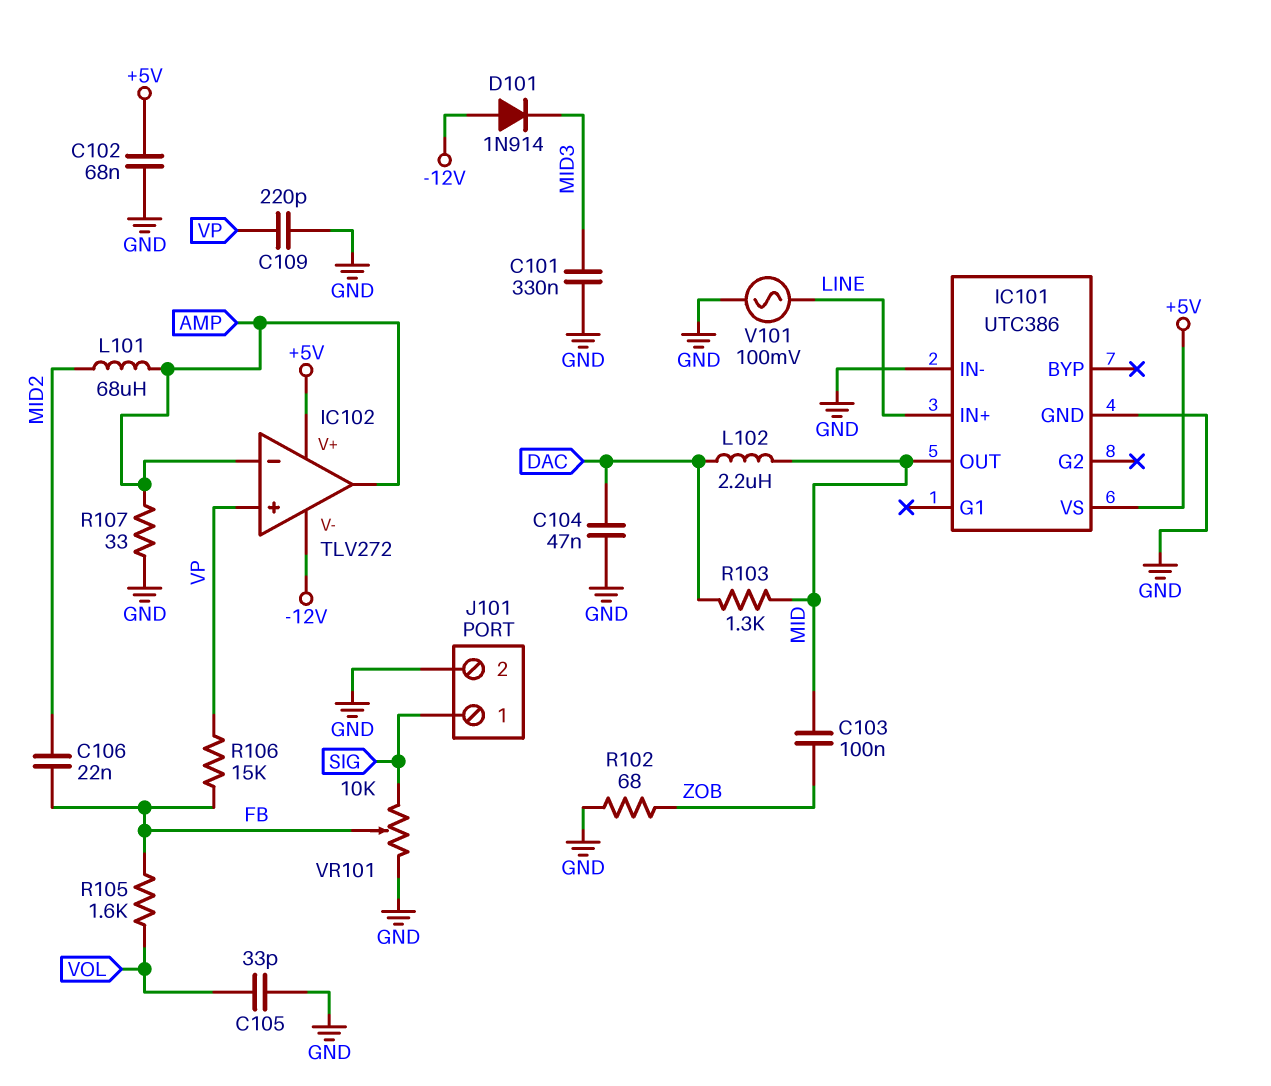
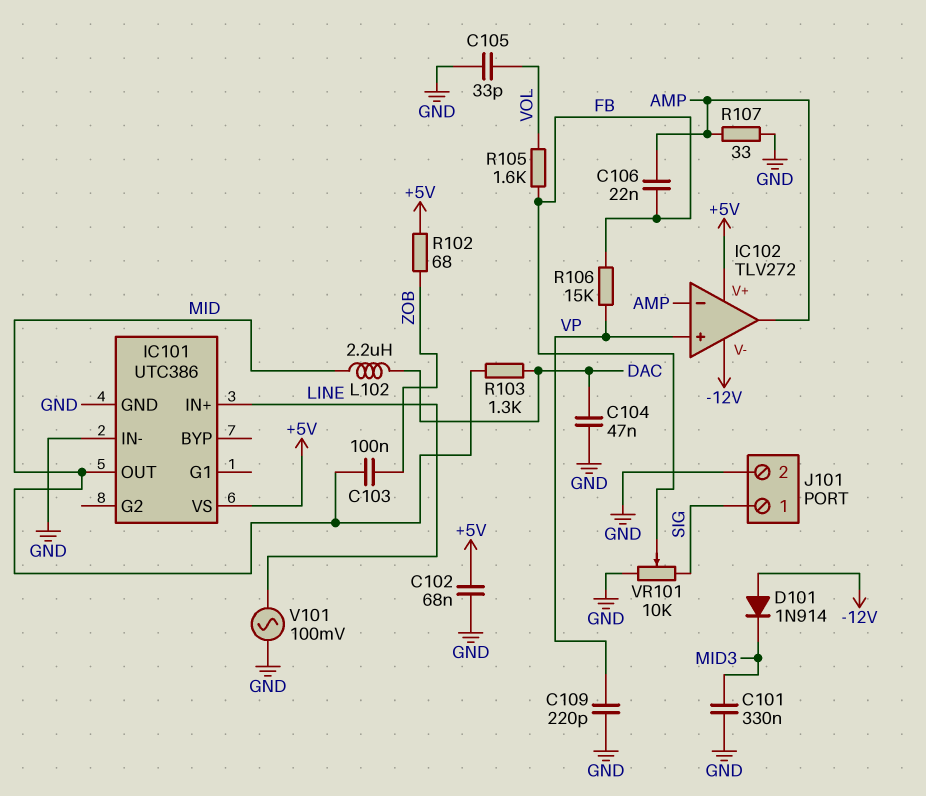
C106: 22nF (FB, MID2) -> 22nF (AMP, FB)
L101: 68uH (AMP, MID2) -> none
R102: 68 (GND, ZOB) -> 68 (+5V, ZOB)

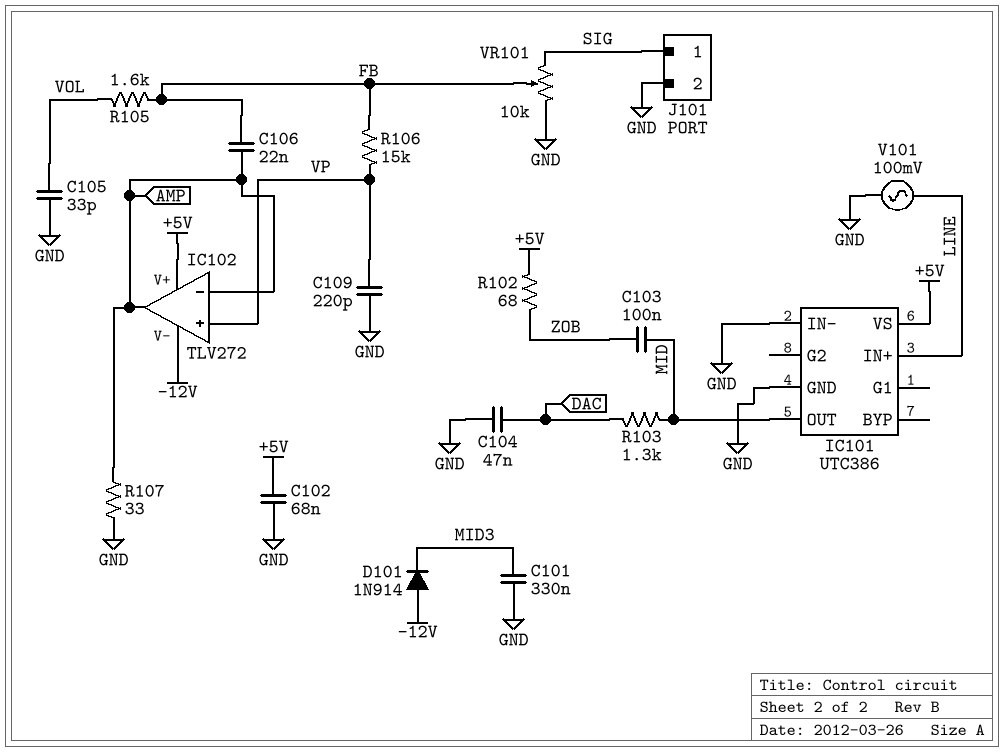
L102: 2.2uH (DAC, MID) -> none

